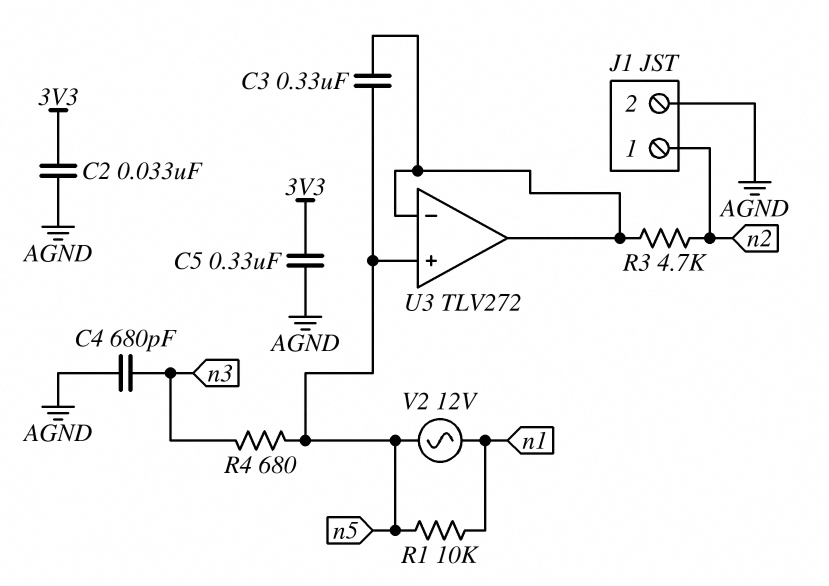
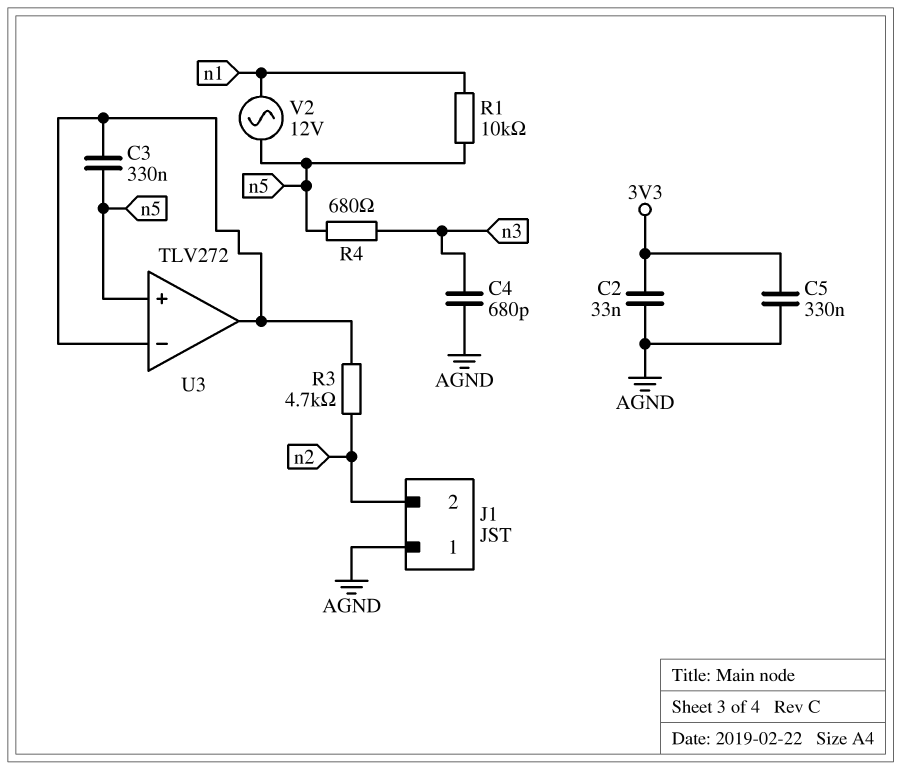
J1 pin 1: n2 -> AGND
J1 pin 2: AGND -> n2

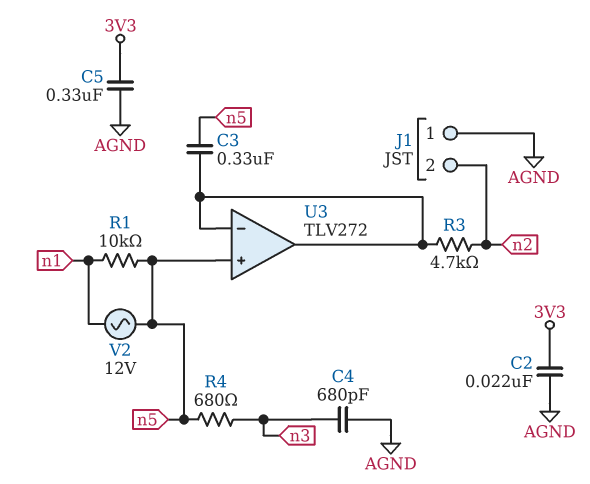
C2: 33nF (3V3, AGND) -> 22nF (3V3, AGND)

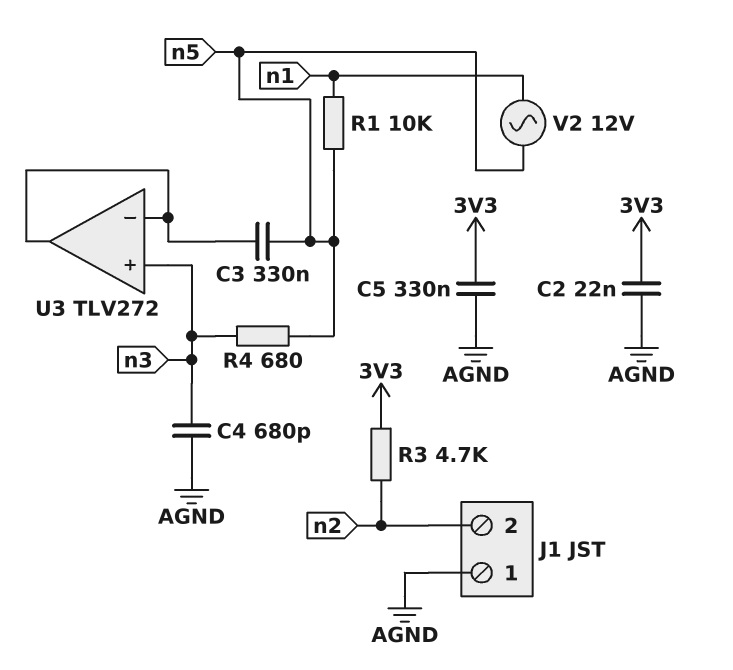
R3: 4.7k (U3/in-, n2) -> 4.7k (3V3, n2)
U3 pin in+: n5 -> n3

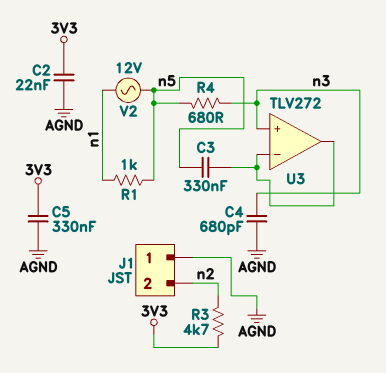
R1: 10k (n1, n5) -> 1k (n1, n5)

